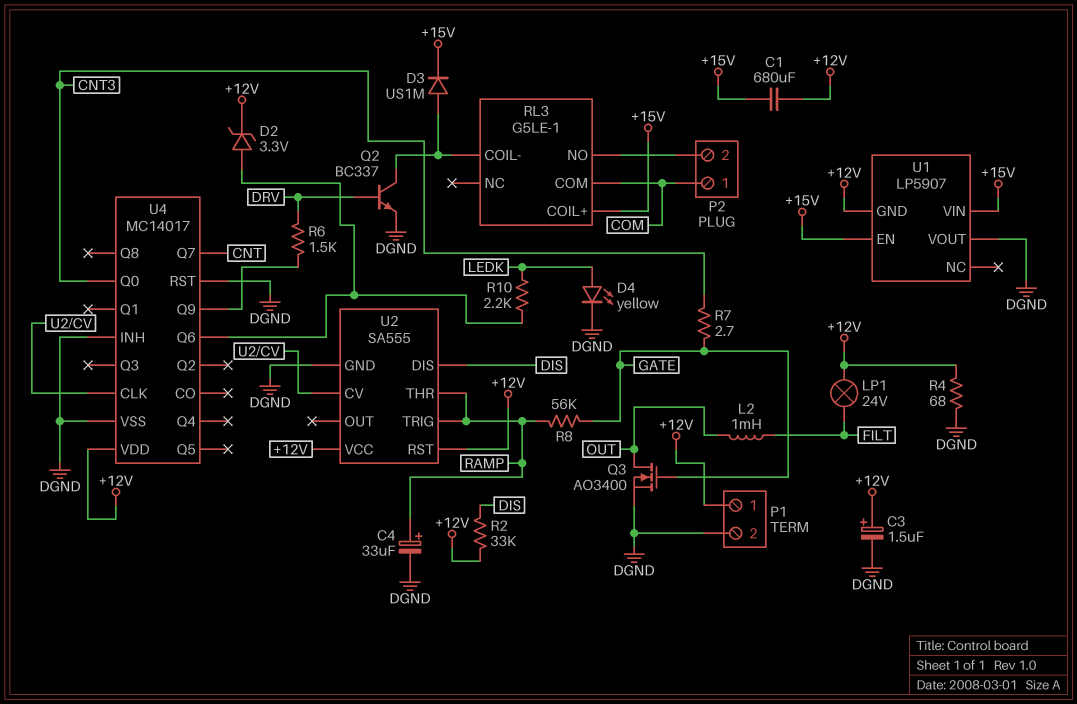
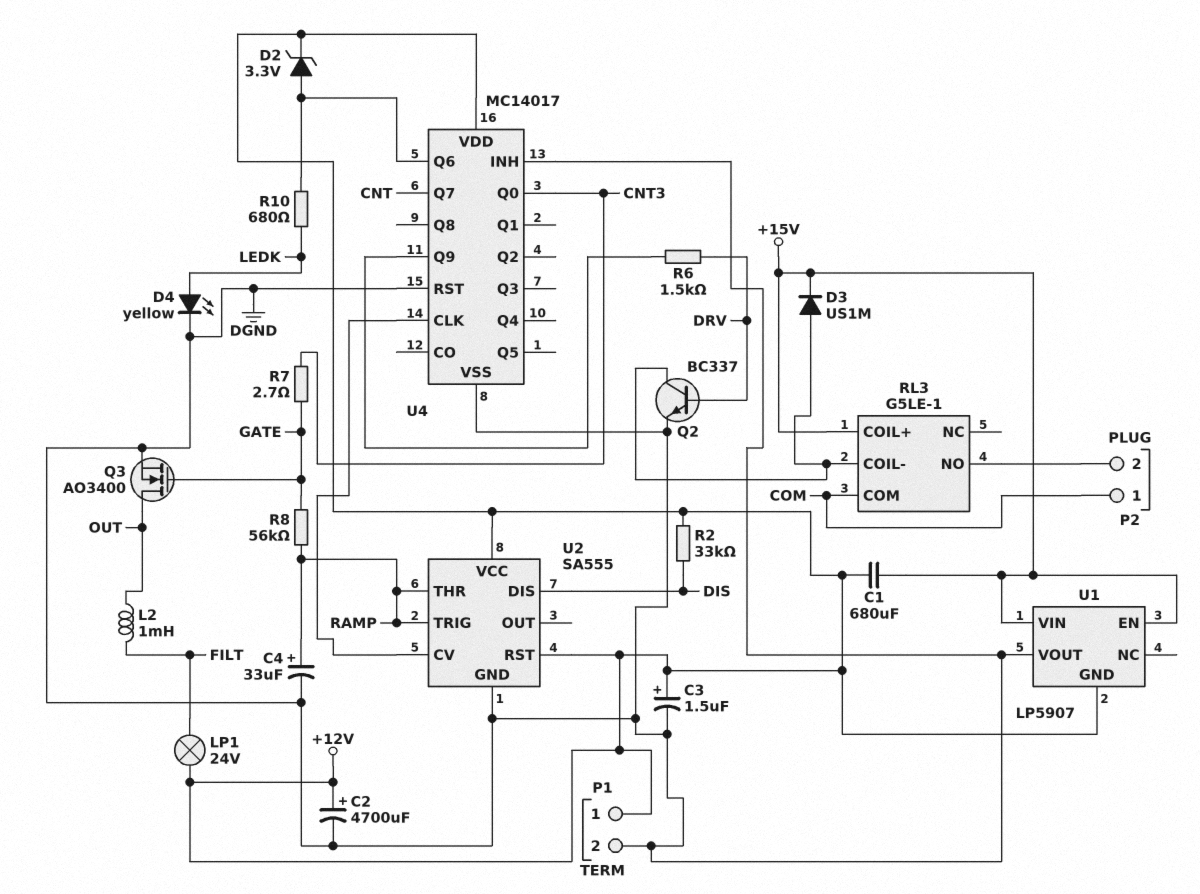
C2: none -> 4700uF (plus +12V, minus DGND)
R4: 68 (+12V, DGND) -> none
R10: 2.2k (LEDK, U4/Q6) -> 680 (LEDK, U4/Q6)

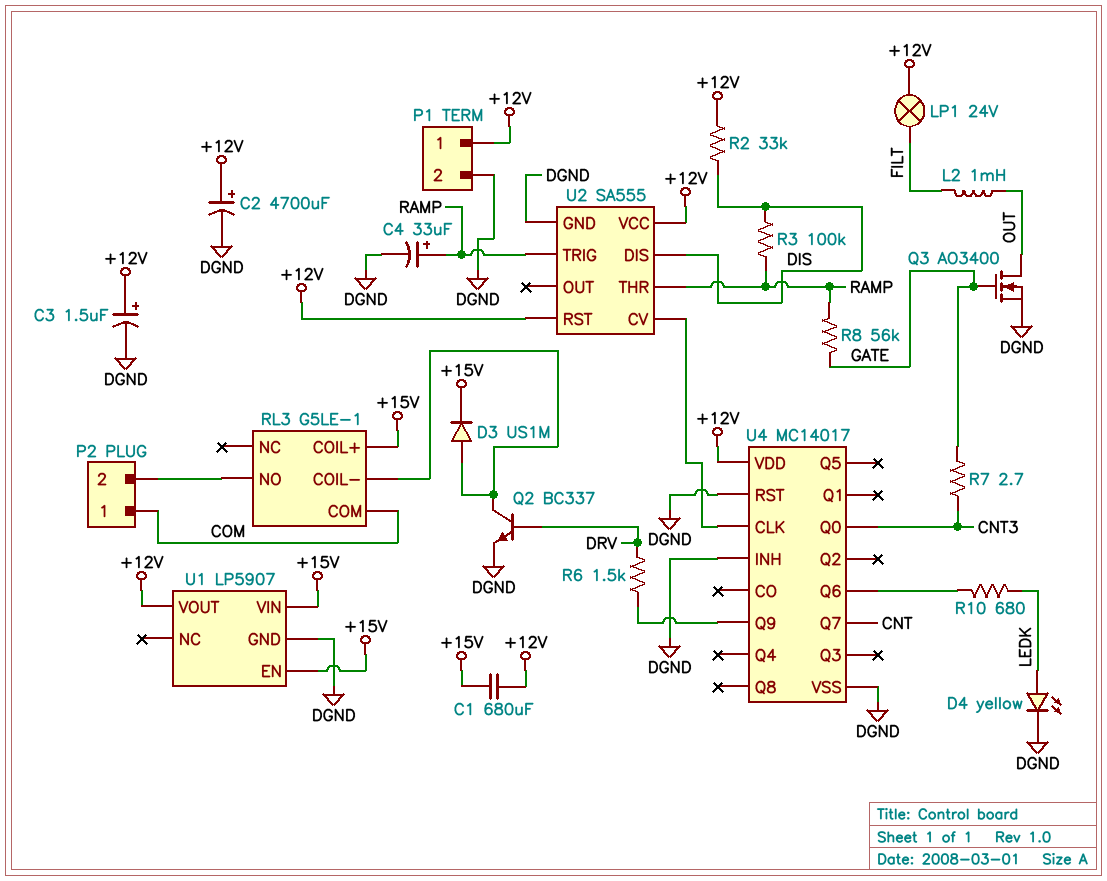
D2: zener 3.3V (A U4/Q6, K +12V) -> none
R3: none -> 100k (DIS, RAMP)
U1 pin GND: +12V -> DGND
U1 pin VOUT: DGND -> +12V

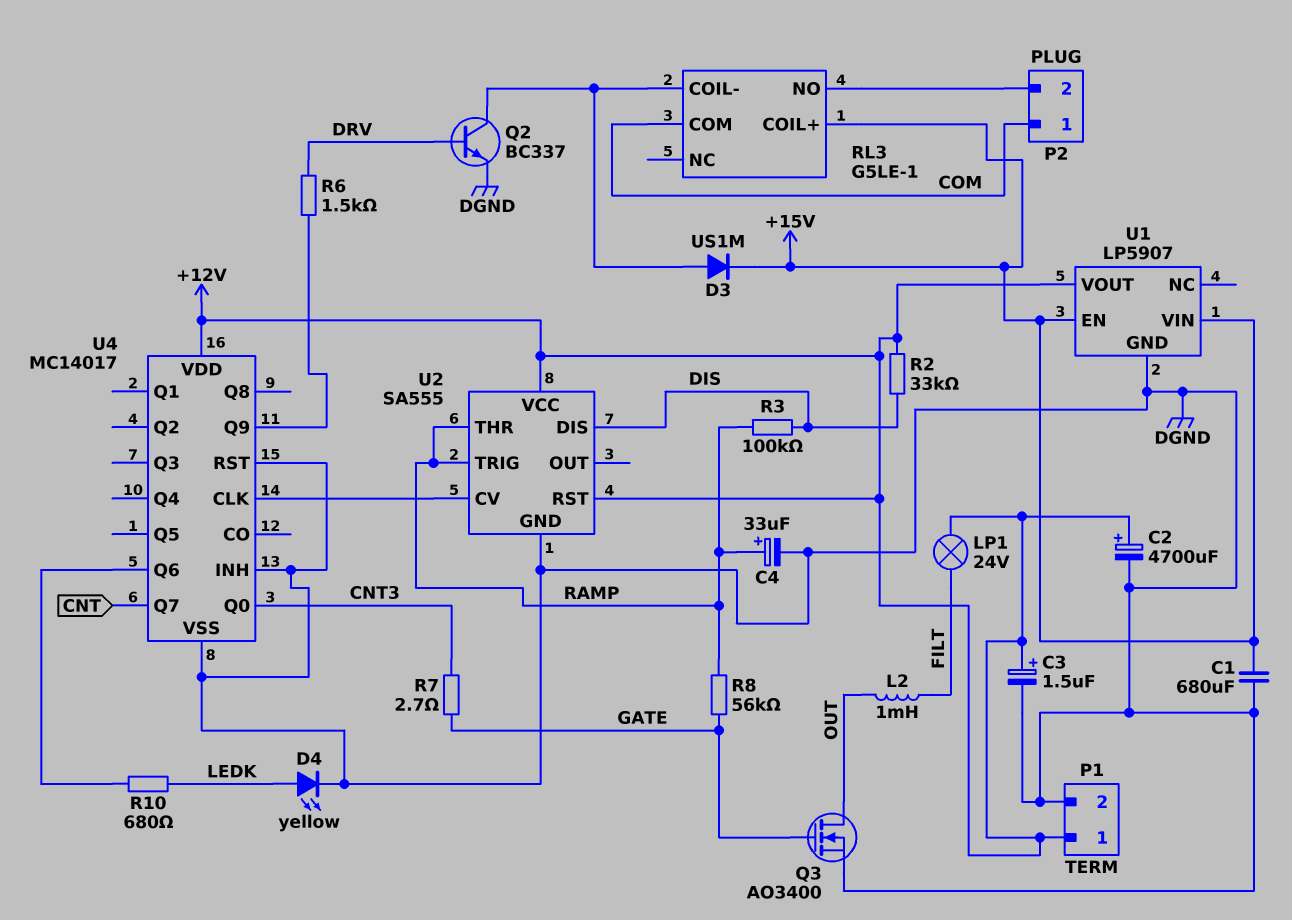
C1: 680uF (+12V, +15V) -> 680uF (+15V, DGND)

